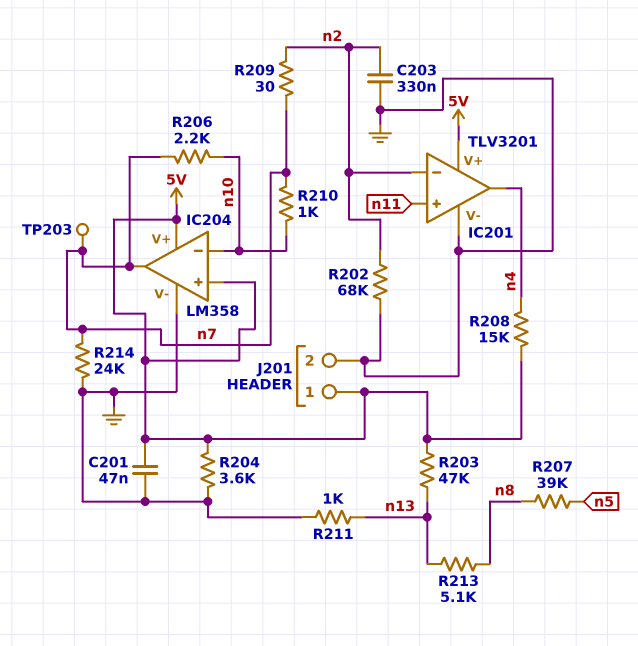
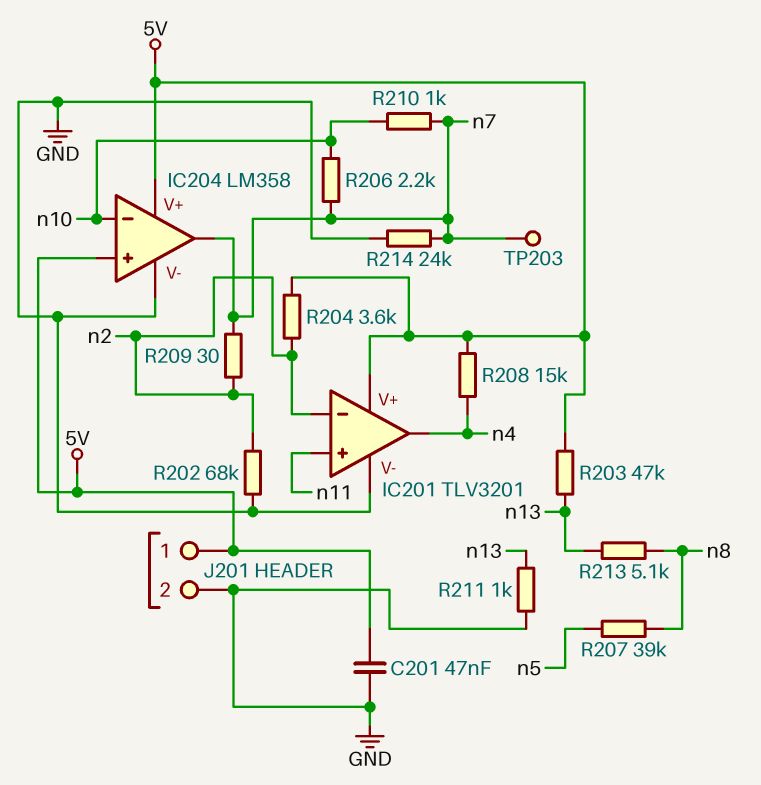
C203: 330nF (GND, n2) -> none
R204: 3.6k (5V, GND) -> 3.6k (5V, n2)

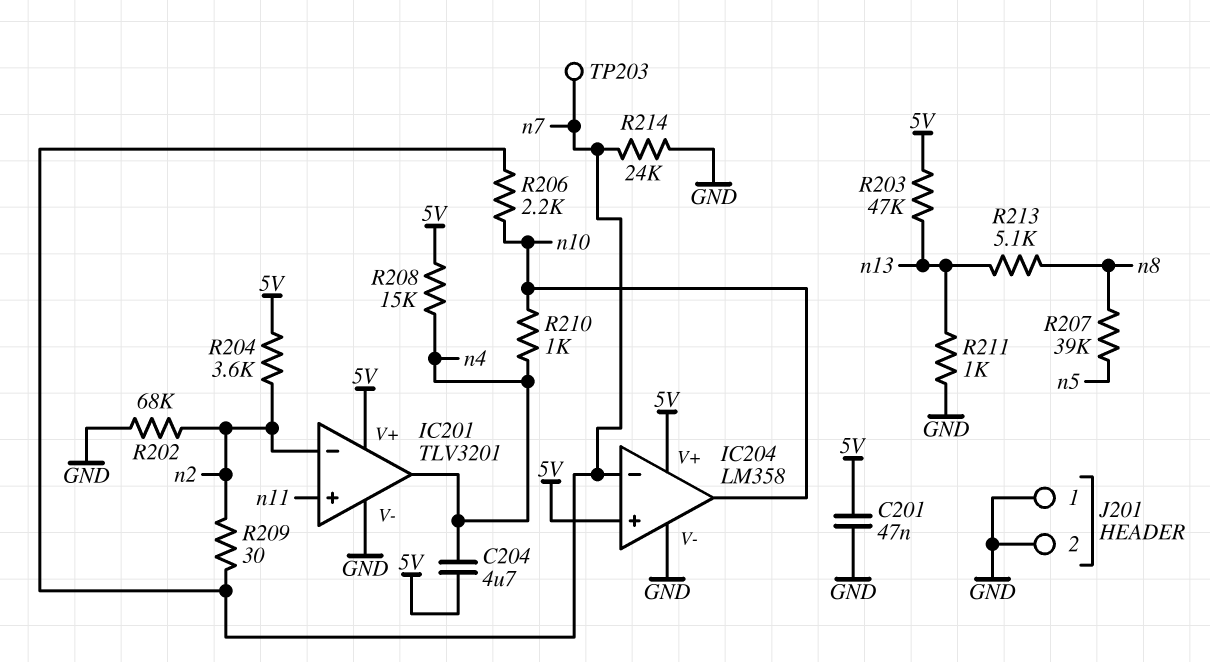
C204: none -> 4.7uF (5V, n4)
IC204 pin in-: n10 -> n7
IC204 pin out: n7 -> n10
J201 pin 1: 5V -> GND
R210: 1k (n7, n10) -> 1k (n4, n10)

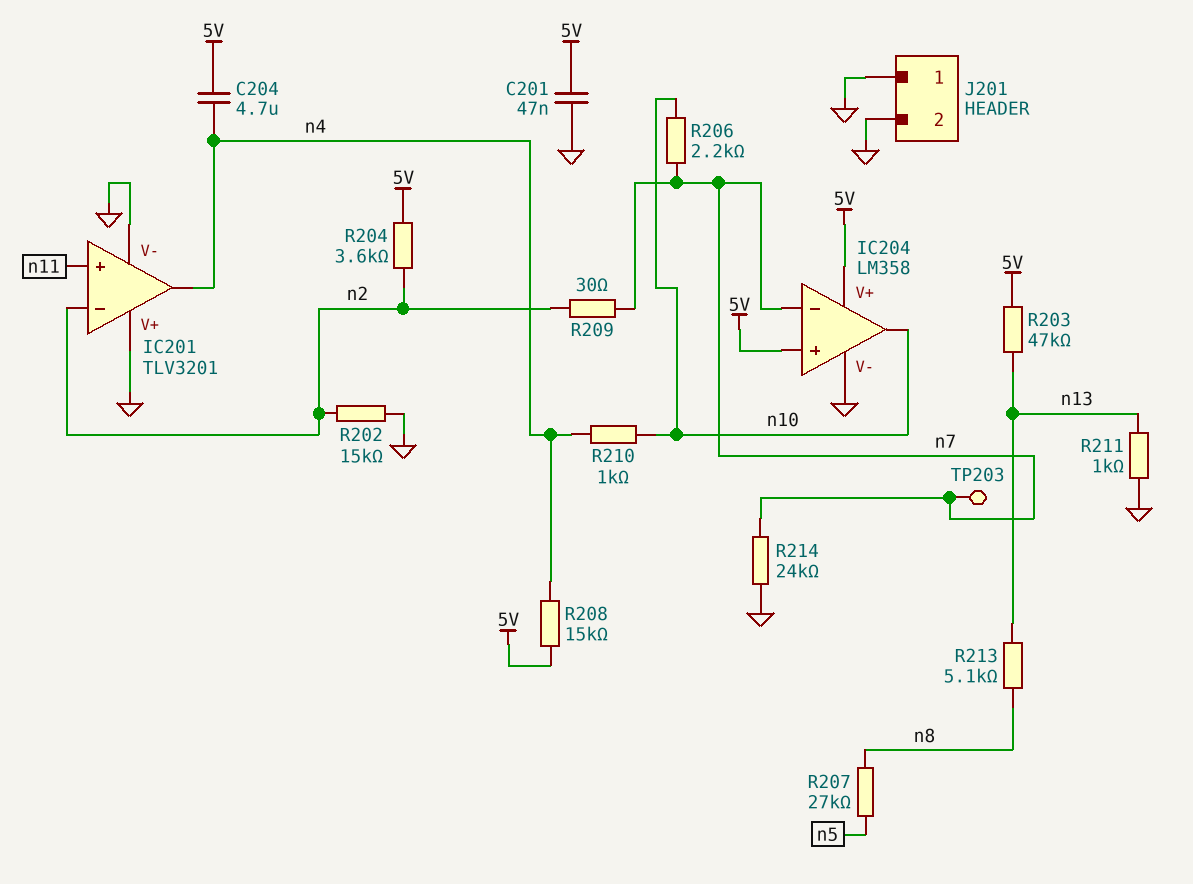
IC201 pin V+: 5V -> GND
R202: 68k (GND, n2) -> 15k (GND, n2)
R207: 39k (n5, n8) -> 27k (n5, n8)

